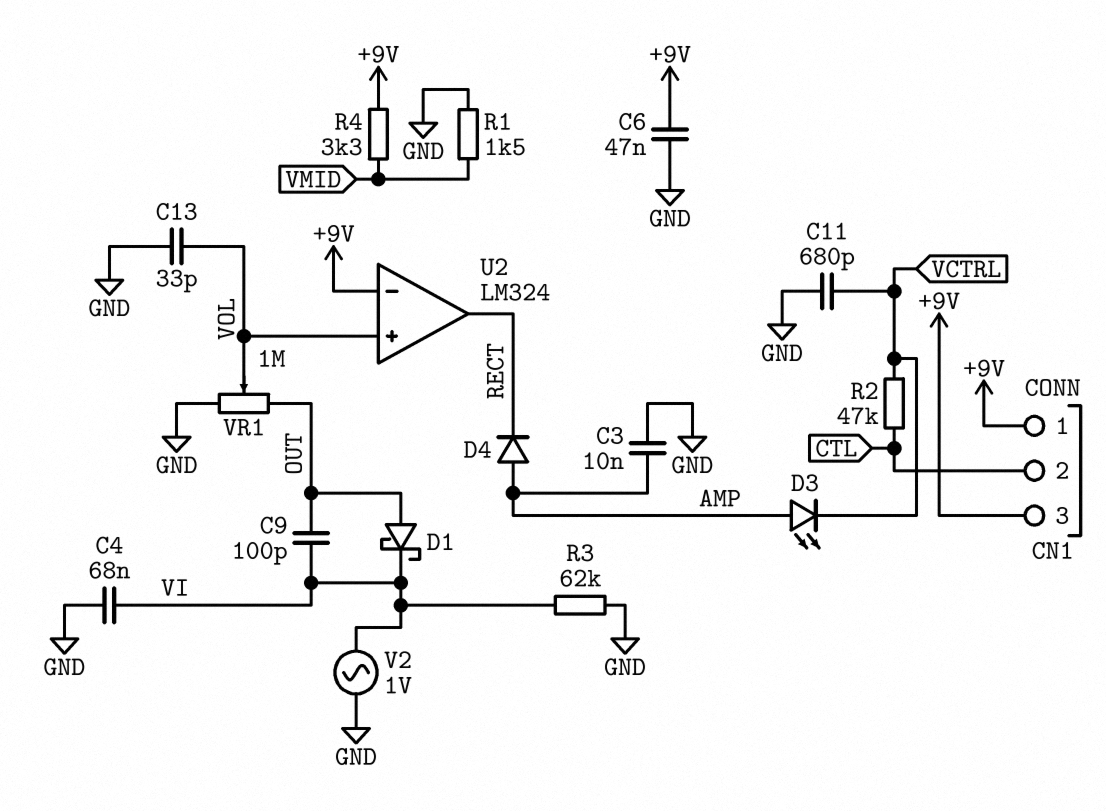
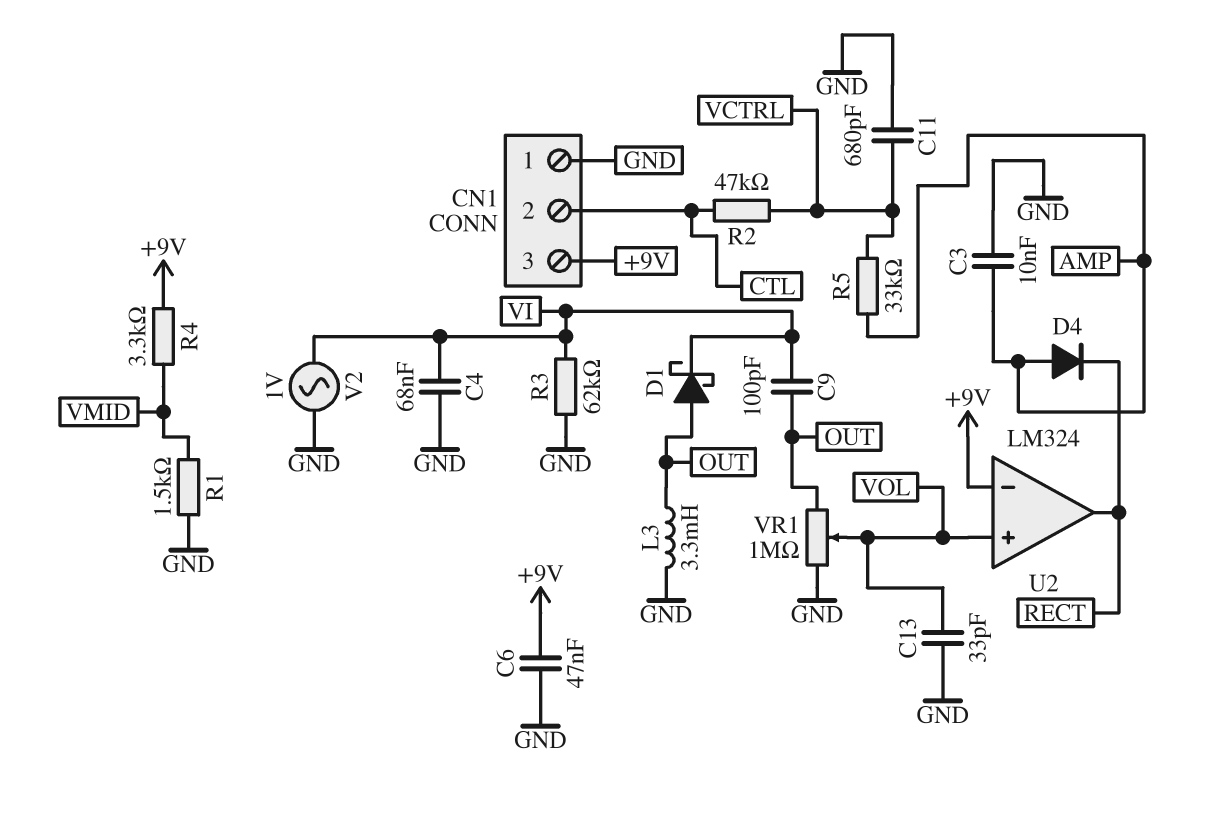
CN1 pin 1: +9V -> GND
D3: LED (A AMP, K VCTRL) -> none
L3: none -> 3.3mH (GND, OUT)
R5: none -> 33k (AMP, VCTRL)

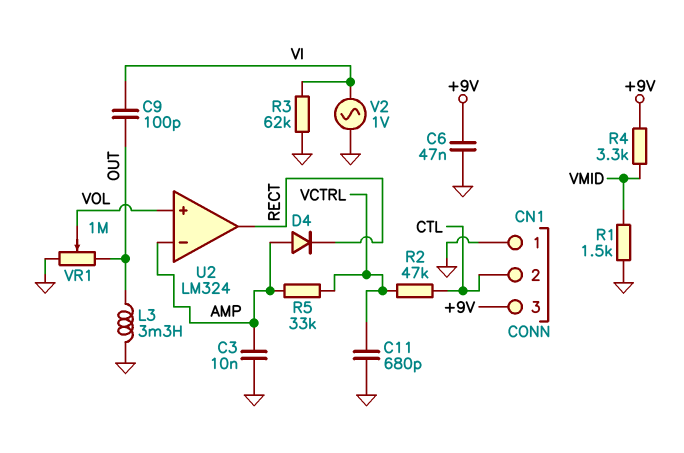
C4: 68nF (GND, VI) -> none
C13: 33pF (GND, VOL) -> none
D1: schottky (A OUT, K VI) -> none
U2 pin in-: +9V -> AMP

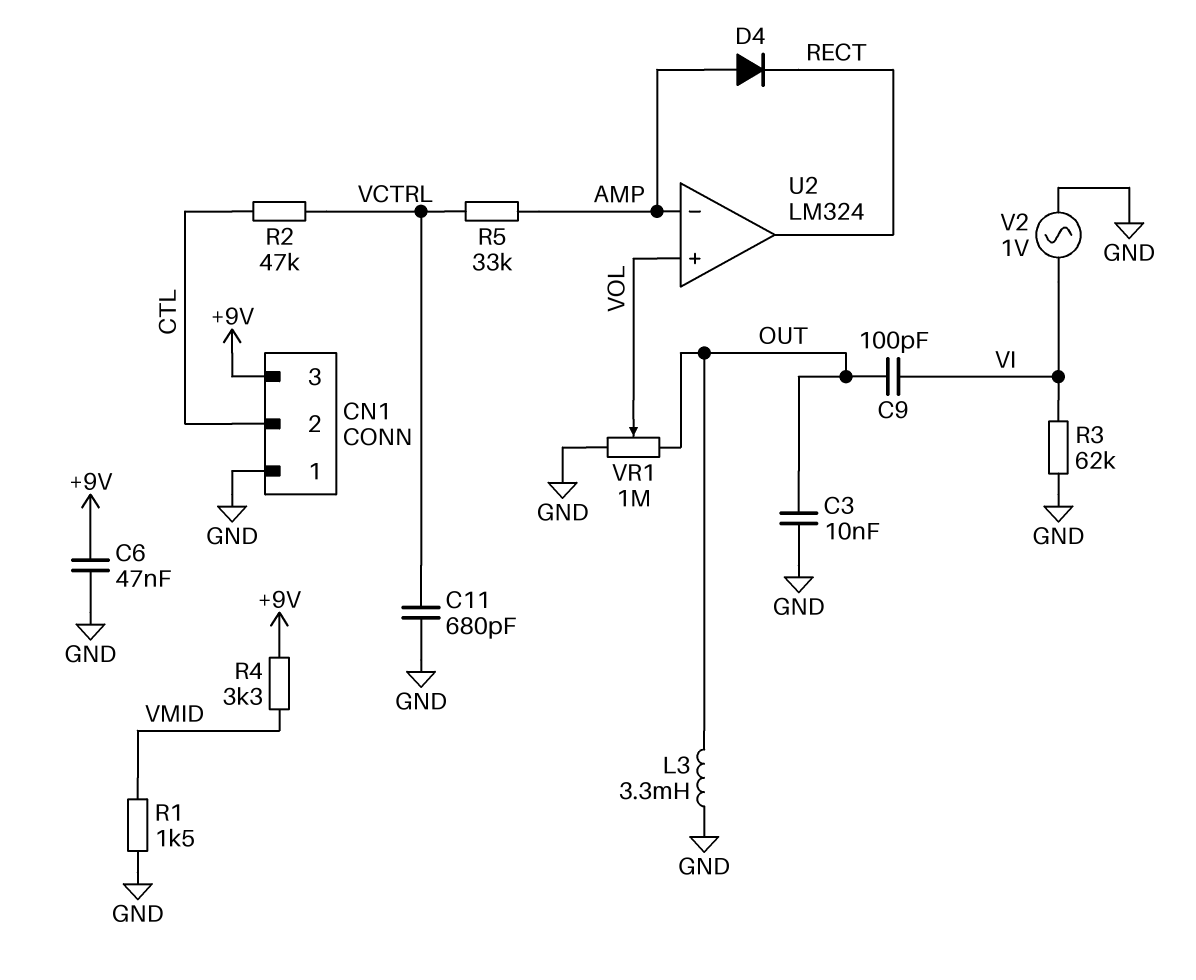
C3: 10nF (AMP, GND) -> 10nF (GND, OUT)

